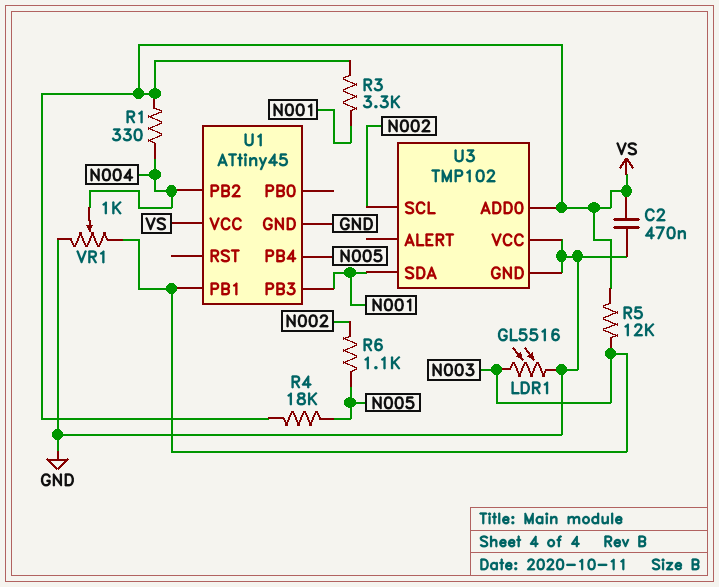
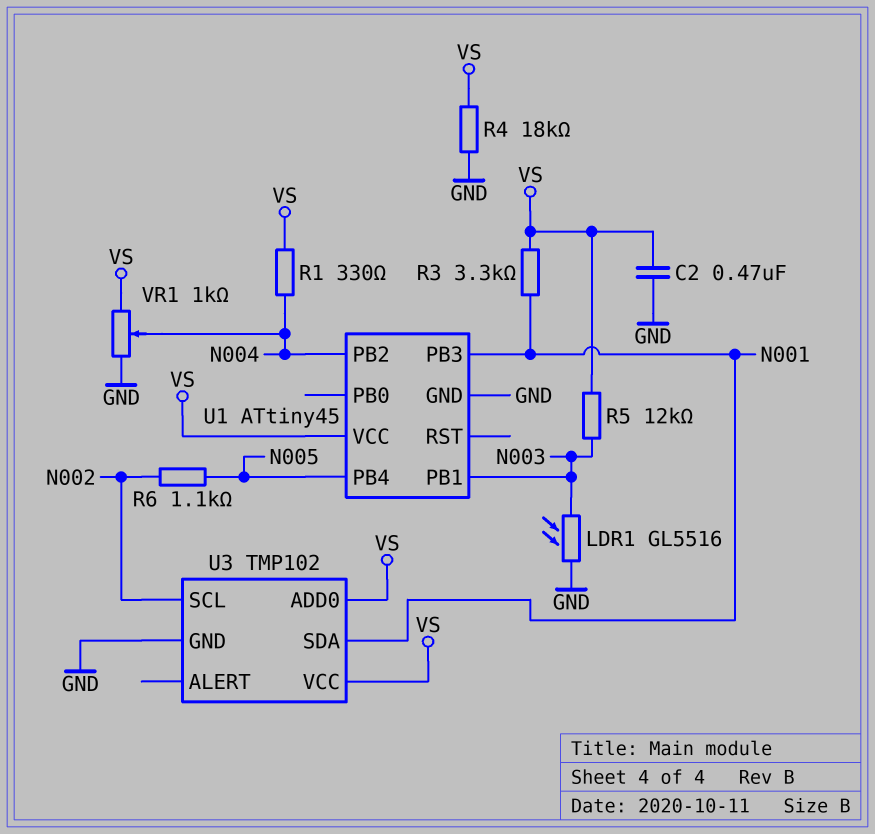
R4: 18k (N005, VS) -> 18k (GND, VS)
U3 pin VCC: GND -> VS
VR1: 1k (GND, N003, wiper N004) -> 1k (GND, VS, wiper N004)

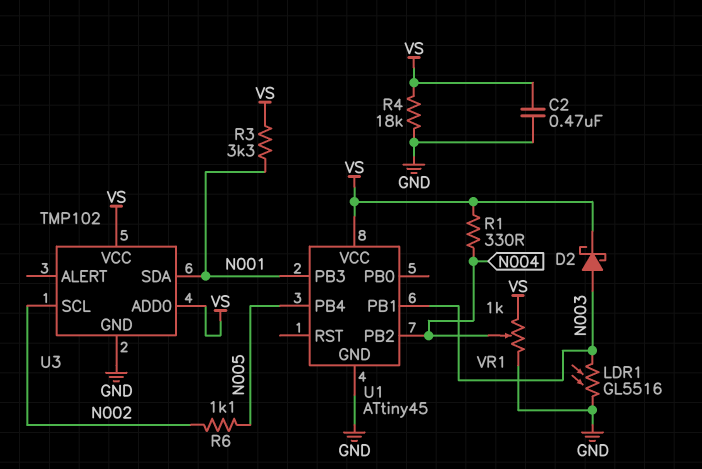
D2: none -> schottky (A N003, K VS)
R5: 12k (N003, VS) -> none

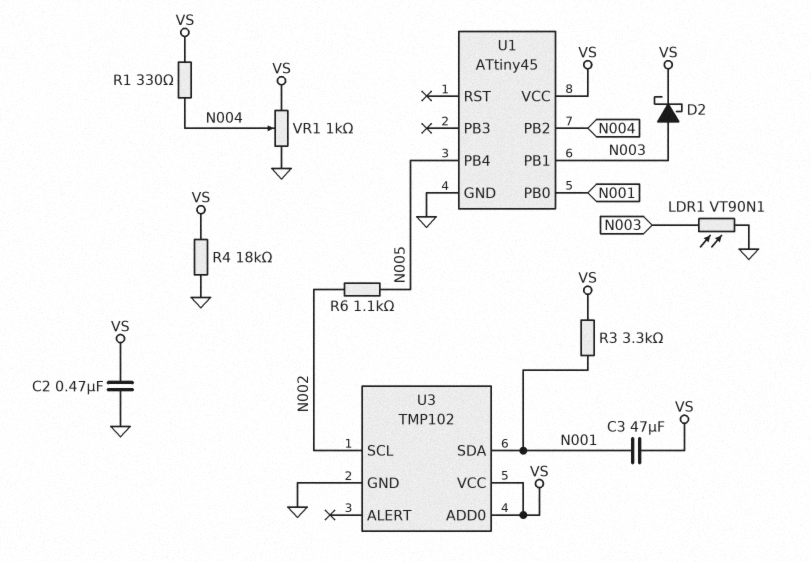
C3: none -> 47uF (N001, VS)
LDR1: GL5516 (GND, N003) -> VT90N1 (GND, N003)
U1 pin PB0: none -> N001
U1 pin PB3: N001 -> none

